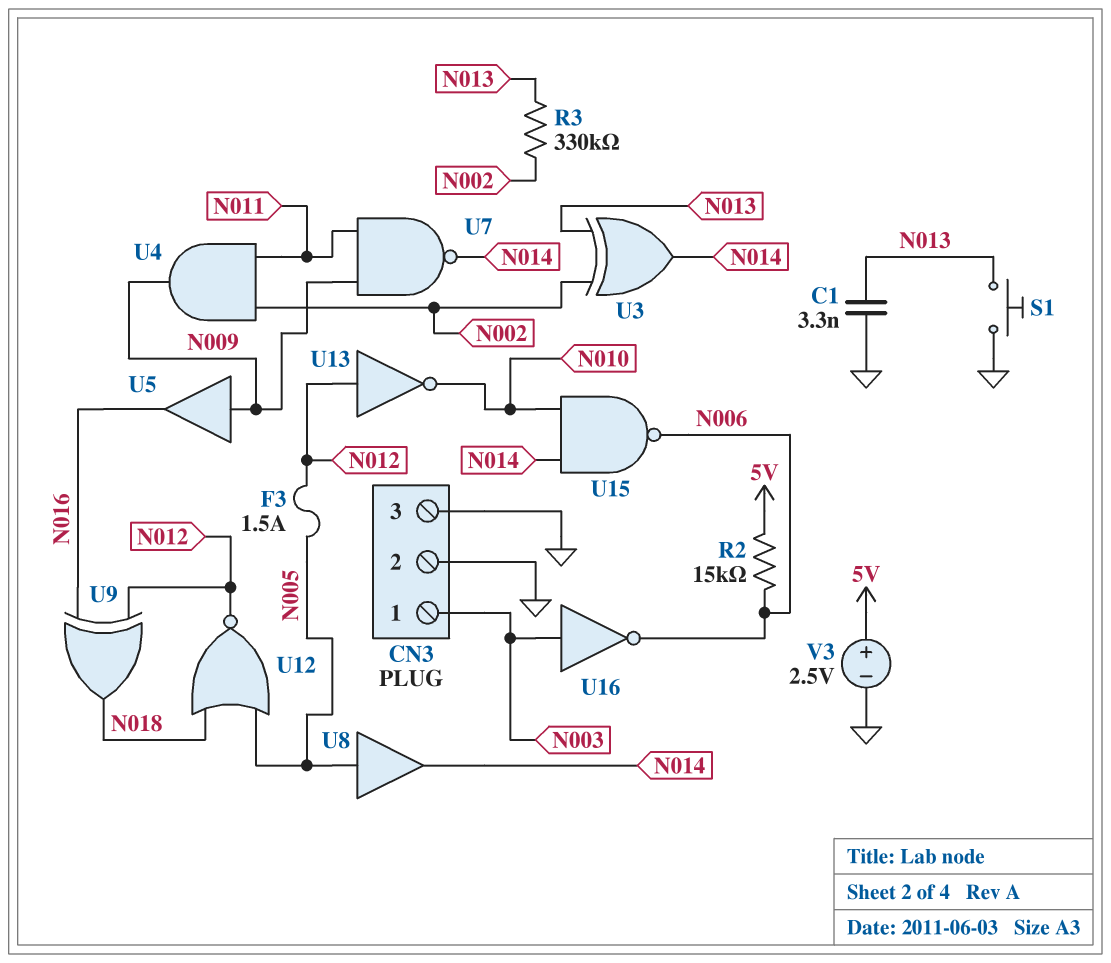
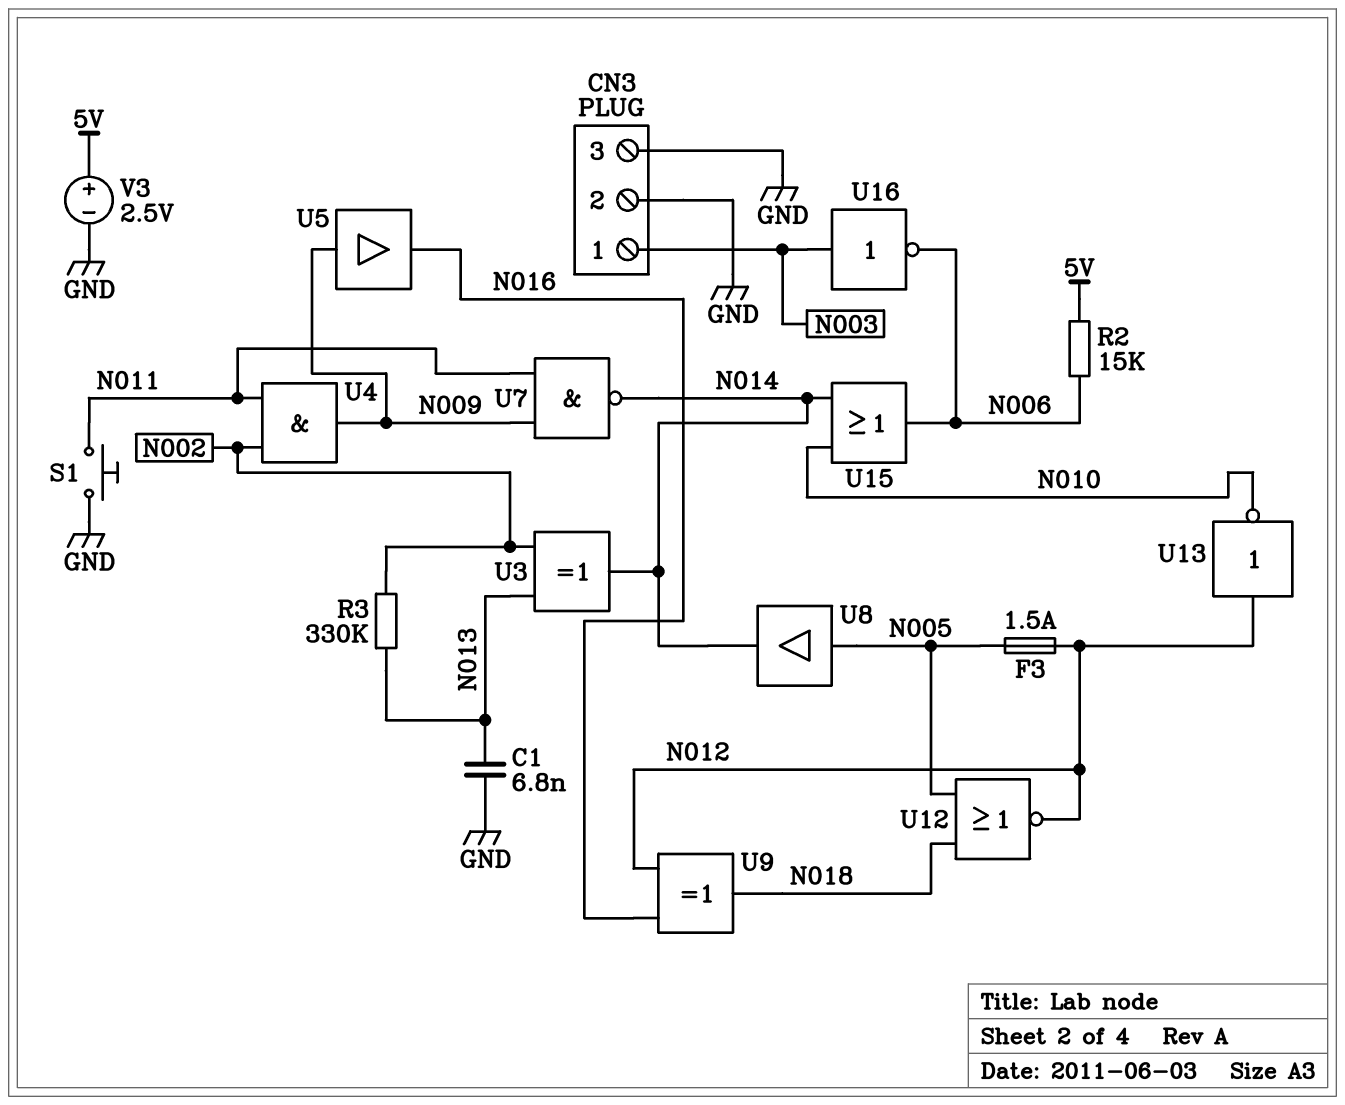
C1: 3.3nF (GND, N013) -> 6.8nF (GND, N013)
S1: button (GND, N013) -> button (GND, N011)
U15: NAND (in N010, in N014, out N006) -> OR (in N010, in N014, out N006)

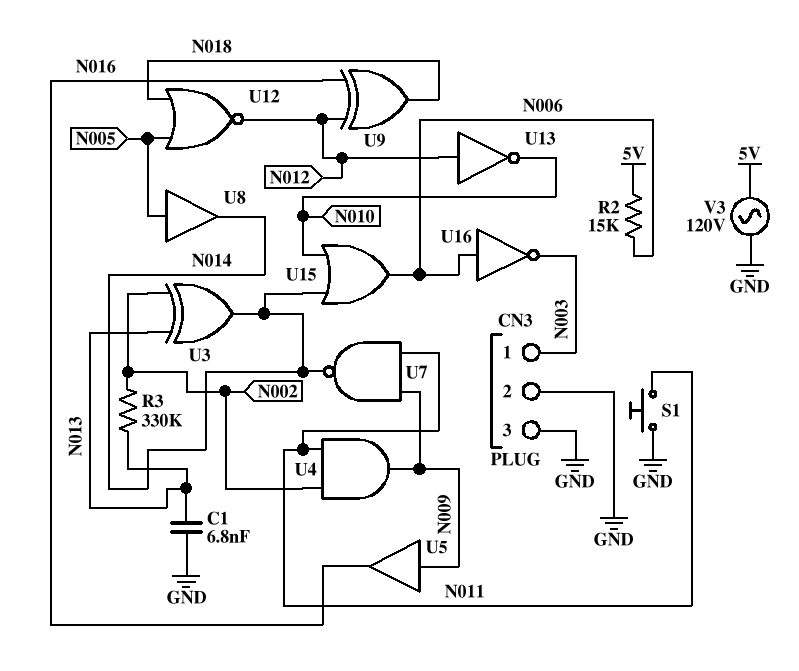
F3: 1.5A (N005, N012) -> none
U16: NOT (in N003, out N006) -> NOT (in N006, out N003)
V3: 2.5V (plus 5V, minus GND) -> AC 120V (5V, GND)

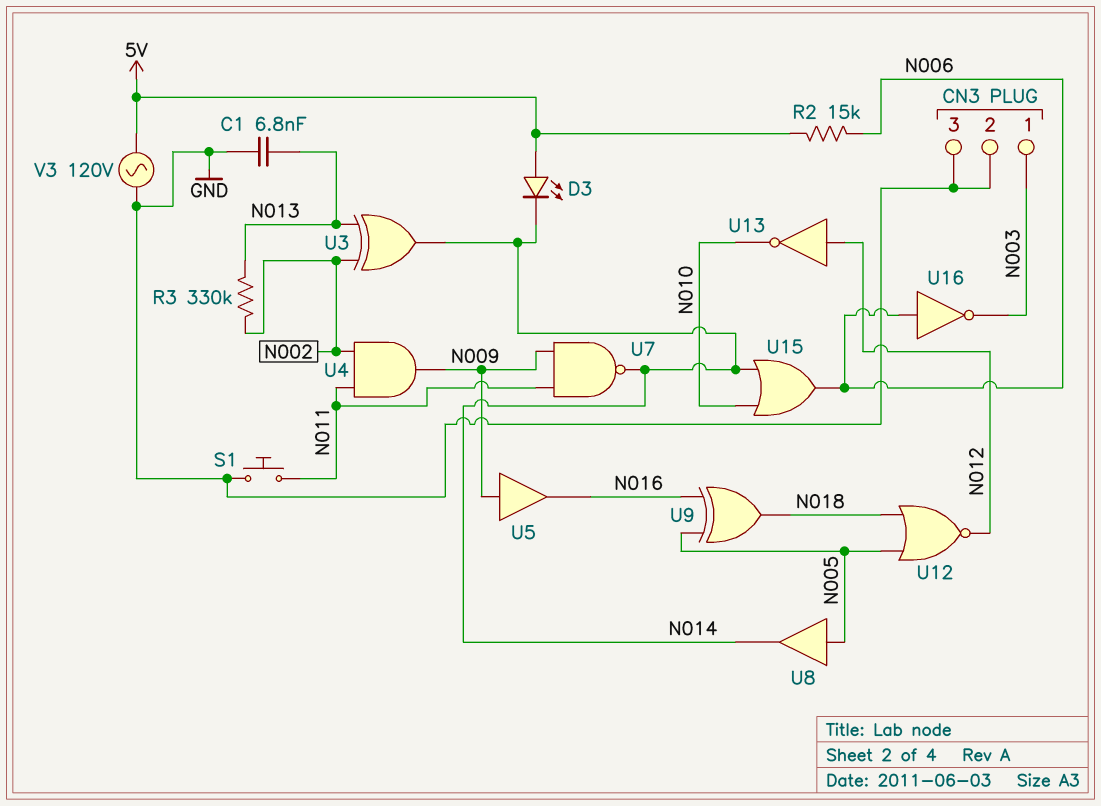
D3: none -> LED (A 5V, K N014)
U9: XOR (in N012, in N016, out N018) -> XOR (in N005, in N016, out N018)

